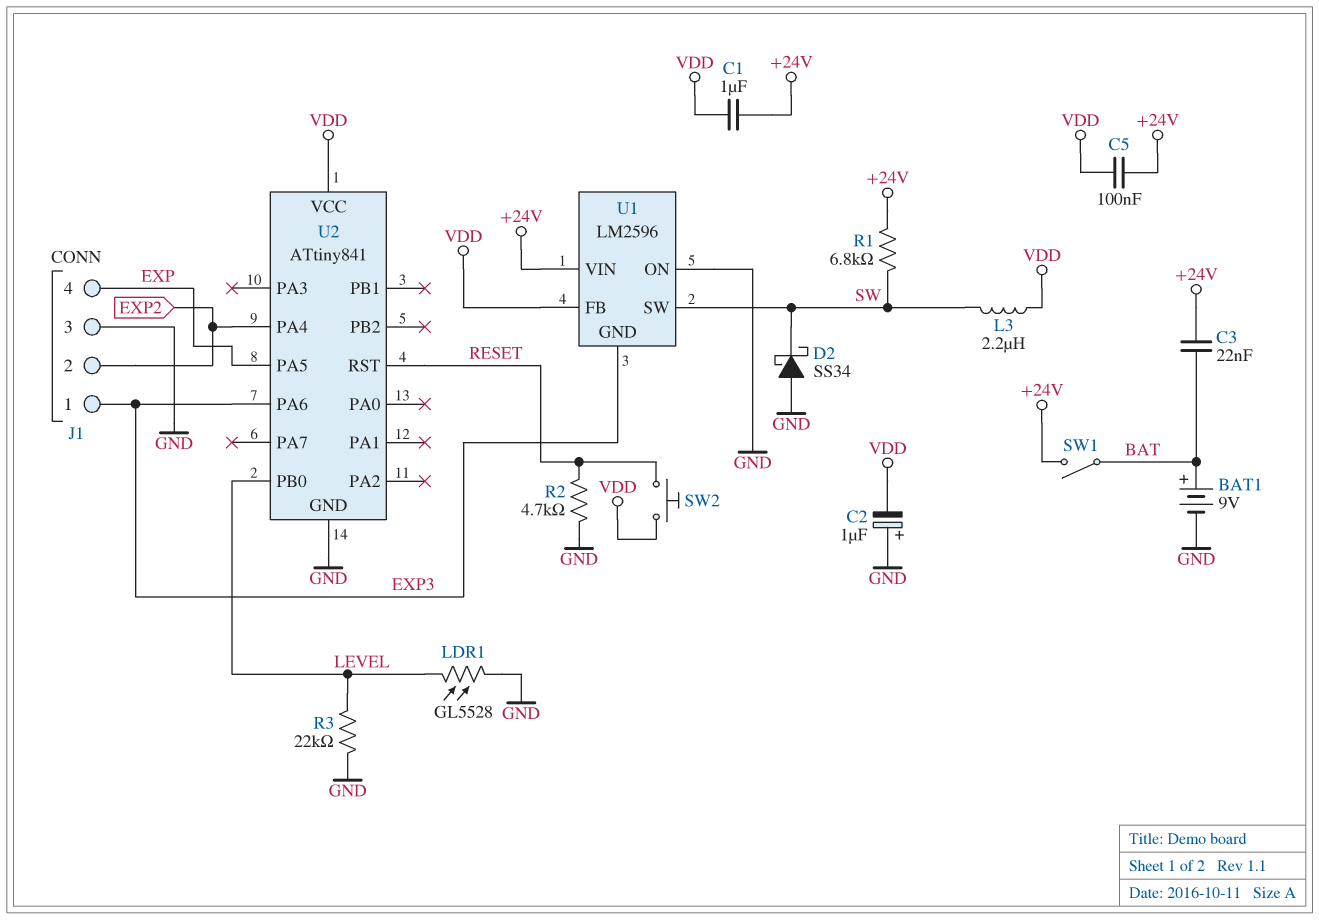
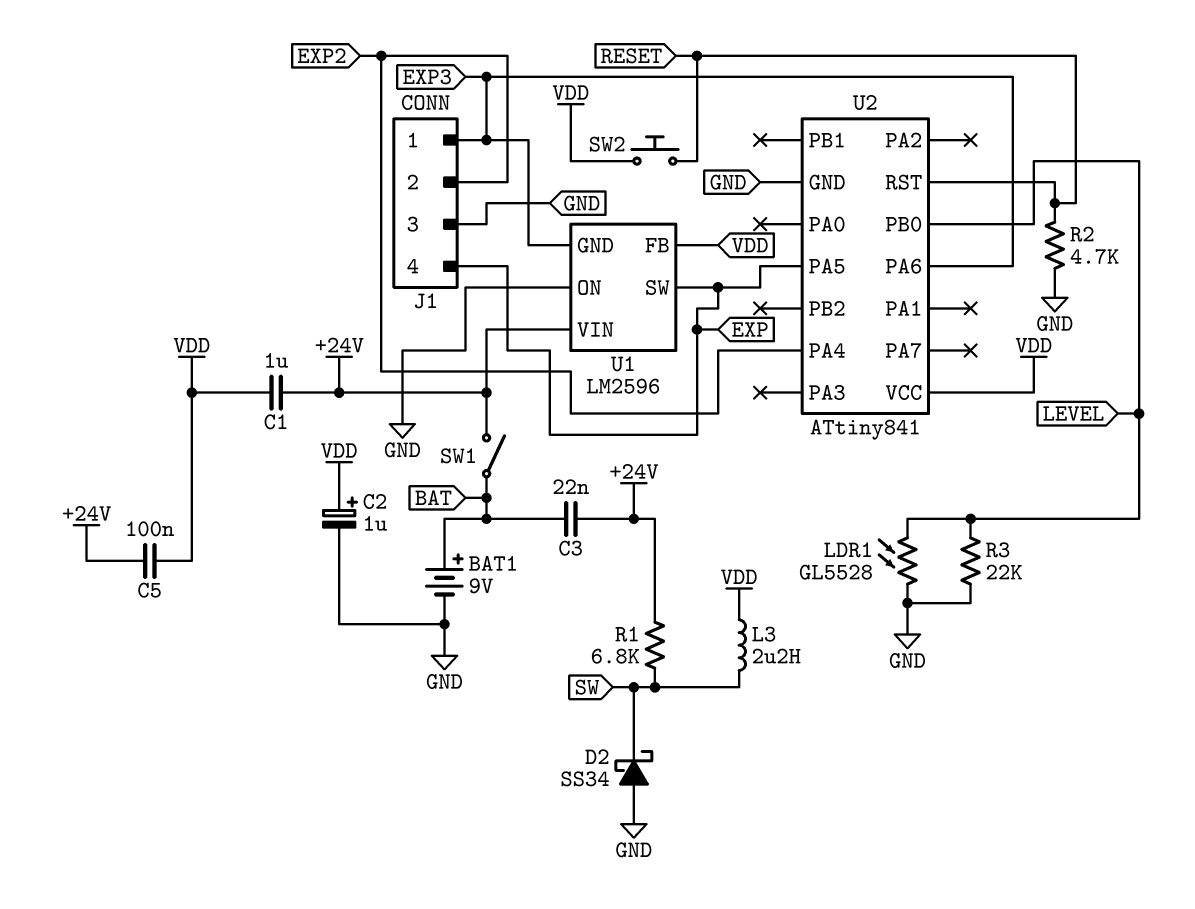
C2: 1uF (plus GND, minus VDD) -> 1uF (plus VDD, minus GND)
U1 pin SW: SW -> EXP

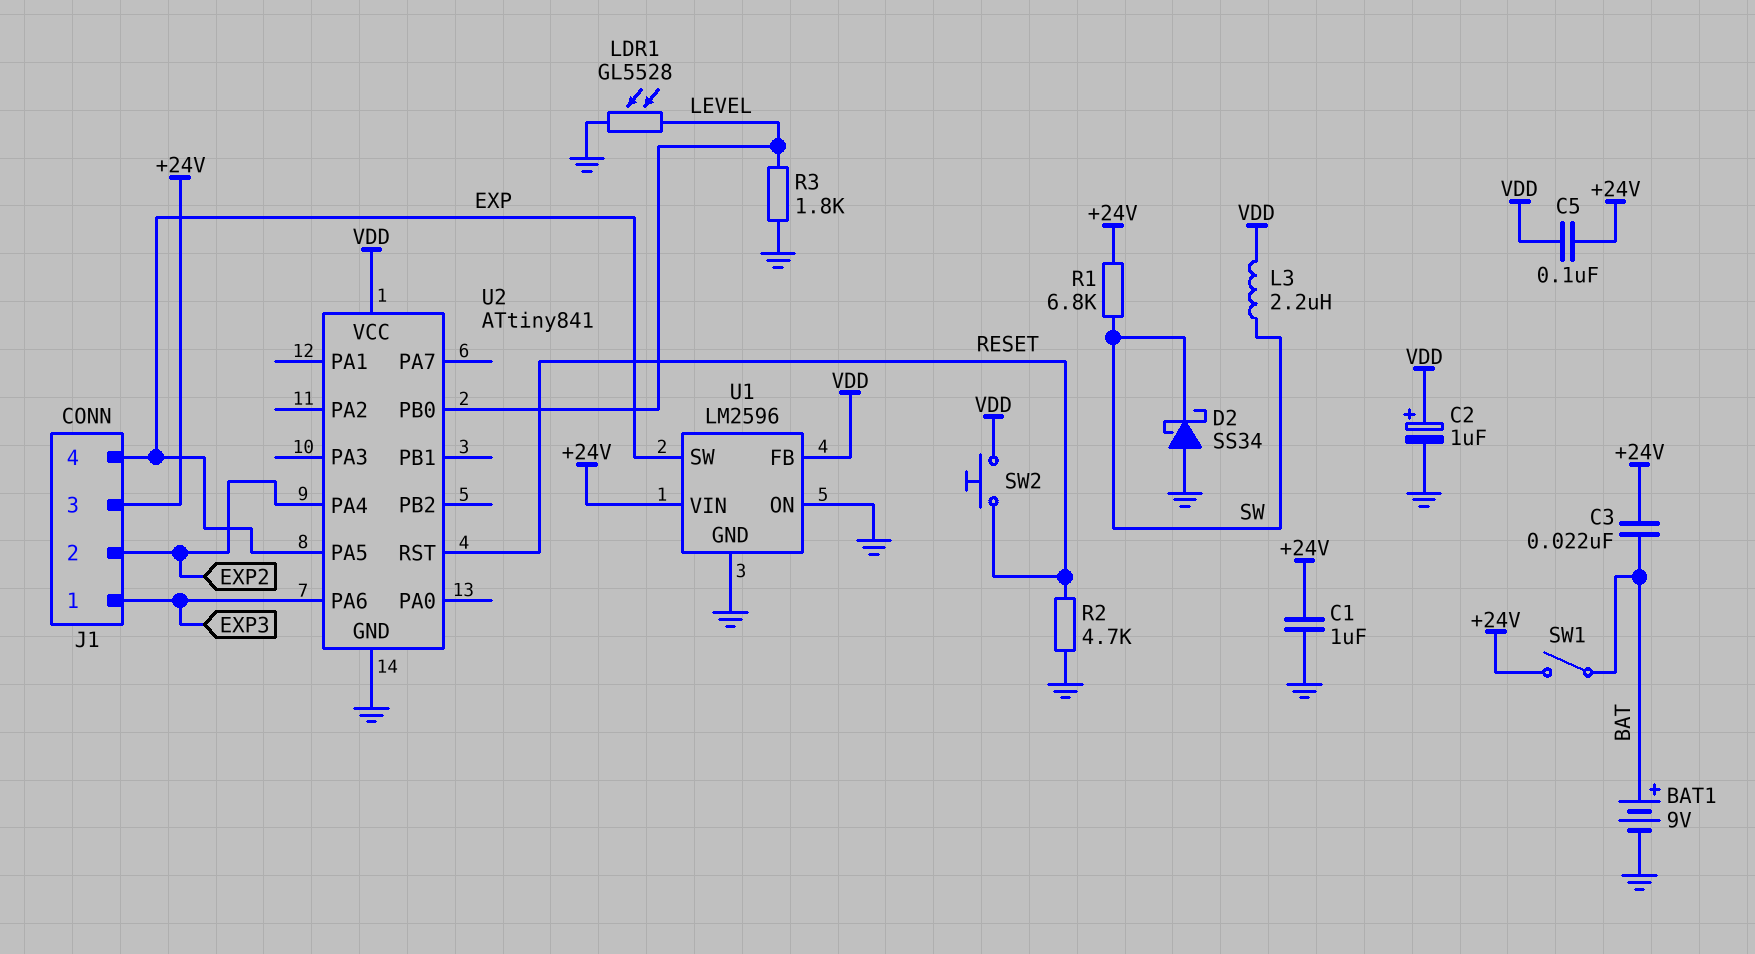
C1: 1uF (+24V, VDD) -> 1uF (+24V, GND)
J1 pin 3: GND -> +24V
R3: 22k (GND, LEVEL) -> 1.8k (GND, LEVEL)
U1 pin GND: EXP3 -> GND

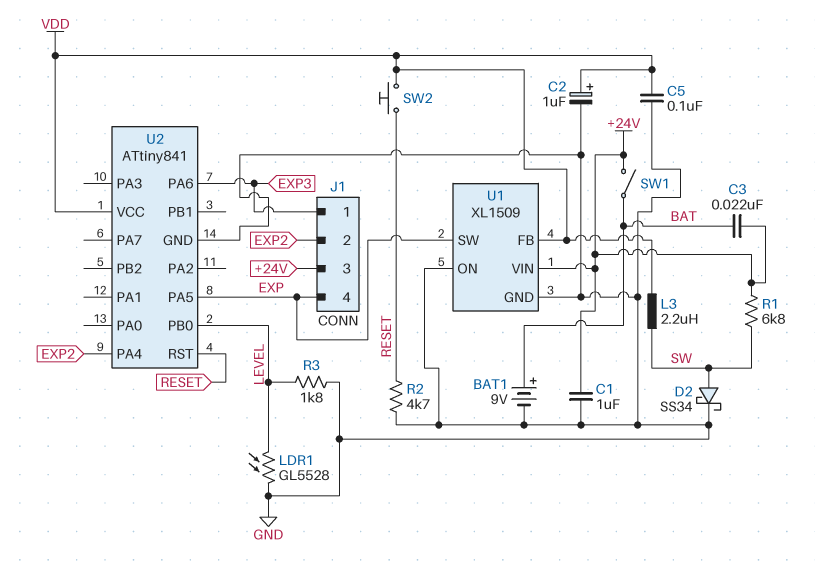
C5: 100nF (+24V, VDD) -> 100nF (GND, VDD)
D2: schottky SS34 (A GND, K SW) -> schottky SS34 (A SW, K GND)
U1: LM2596 -> XL1509

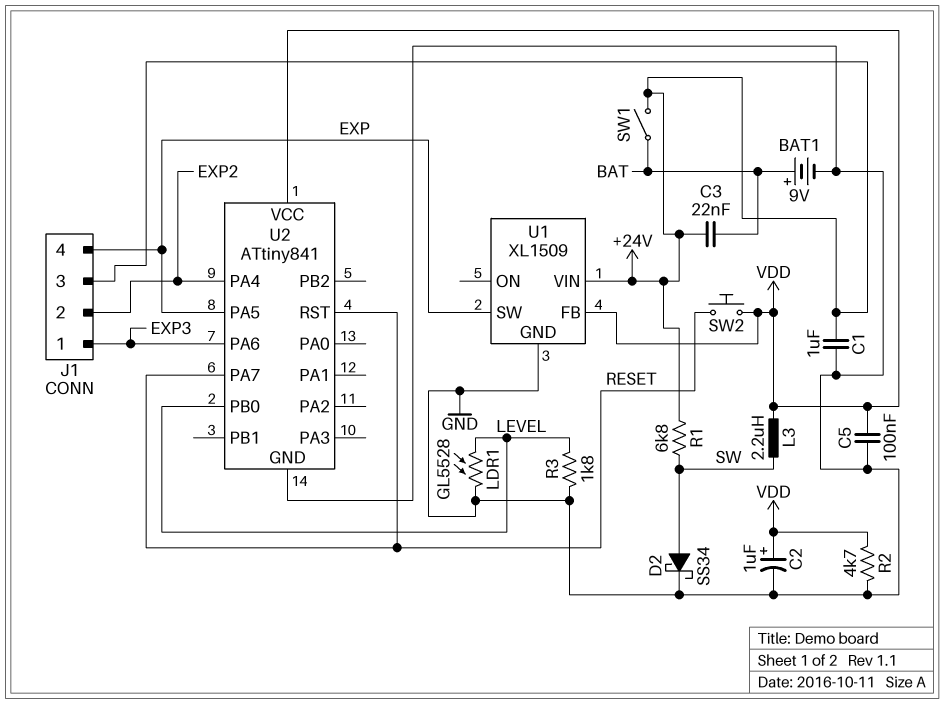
R2: 4.7k (GND, RESET) -> 4.7k (GND, VDD)
U1 pin ON: GND -> none
U2 pin PA7: none -> RESET

